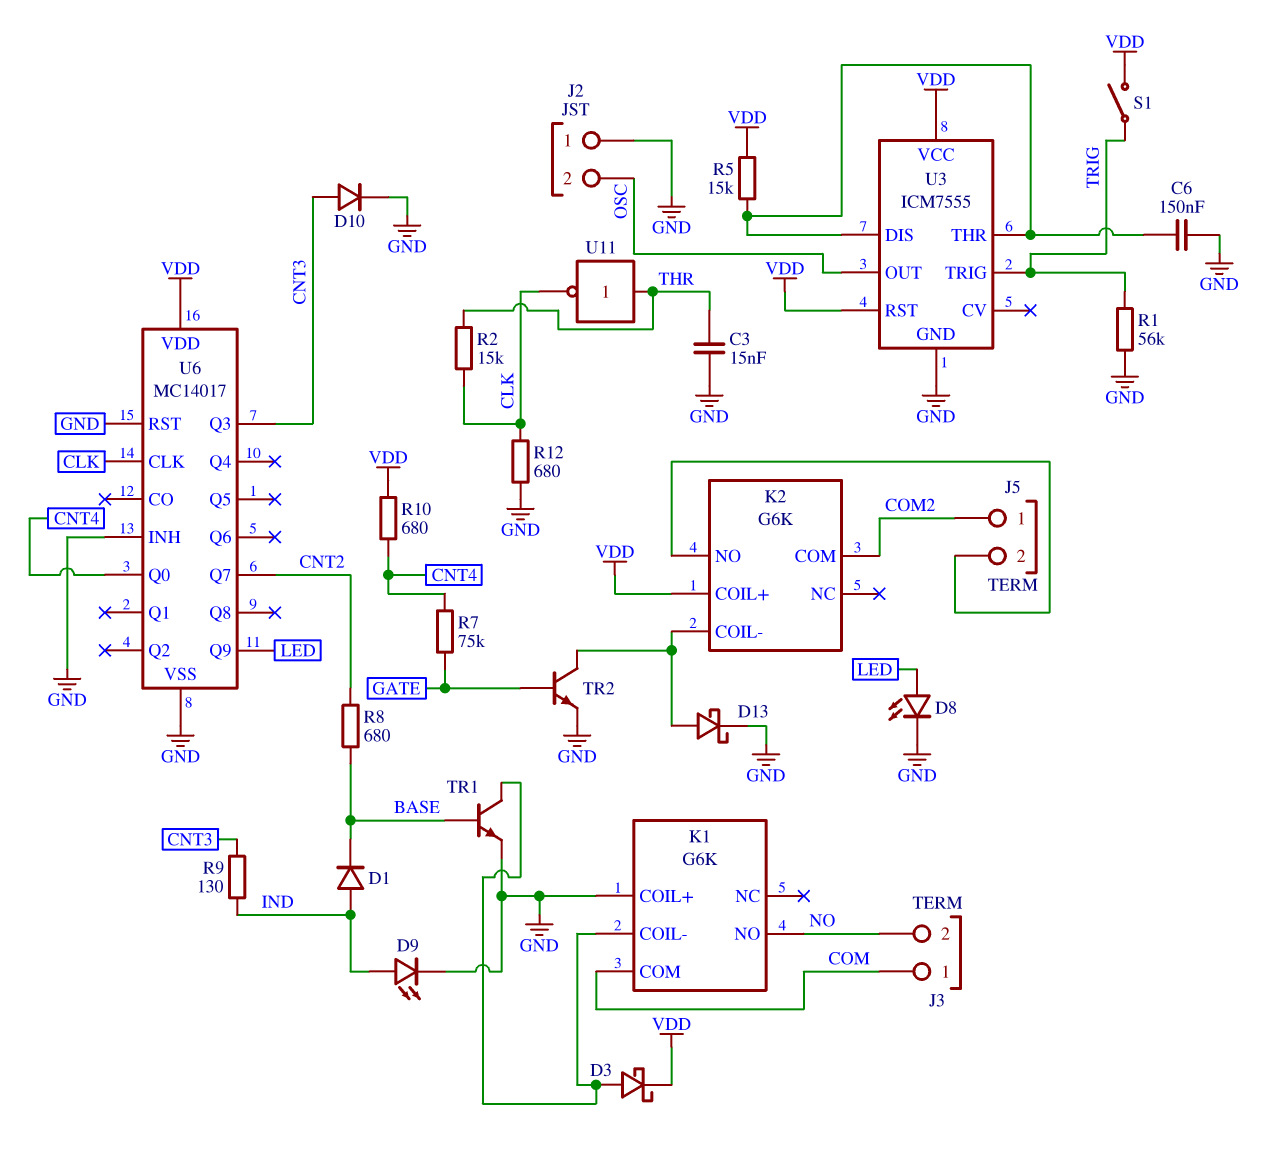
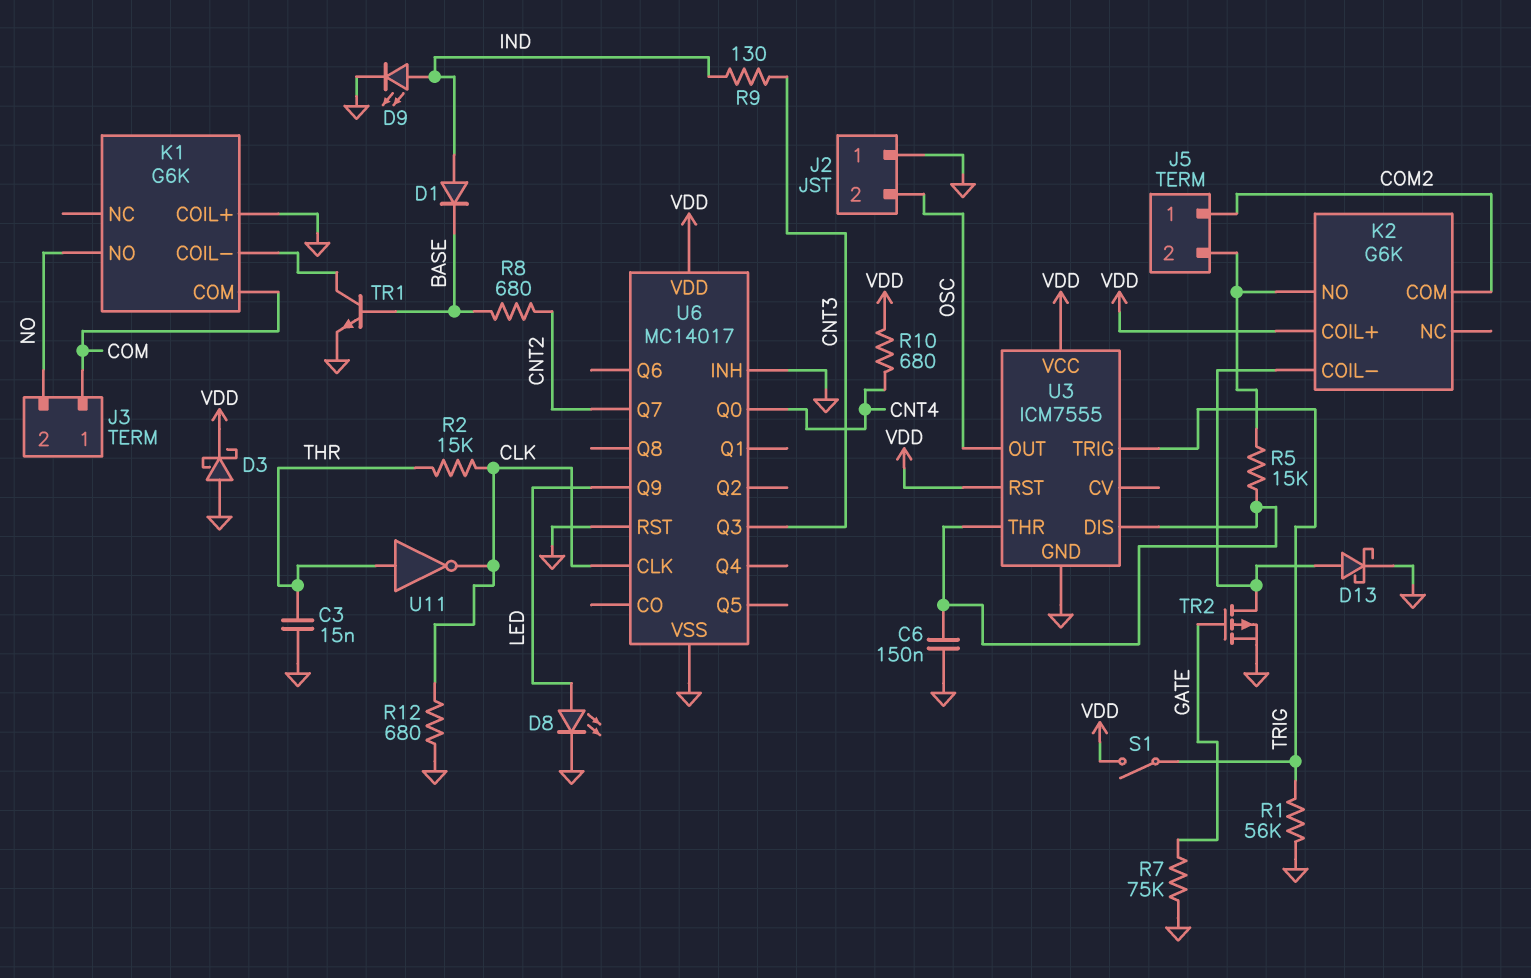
D3: schottky (A K1/COIL-, K VDD) -> schottky (A GND, K VDD)
D10: diode (A CNT3, K GND) -> none
R5: 15k (U3/DIS, VDD) -> 15k (J5/2, U3/DIS)
R7: 75k (CNT4, GATE) -> 75k (GATE, GND)
TR2: NPN (B GATE, C K2/COIL-, E GND) -> PMOS (G GATE, D K2/COIL-, S GND)

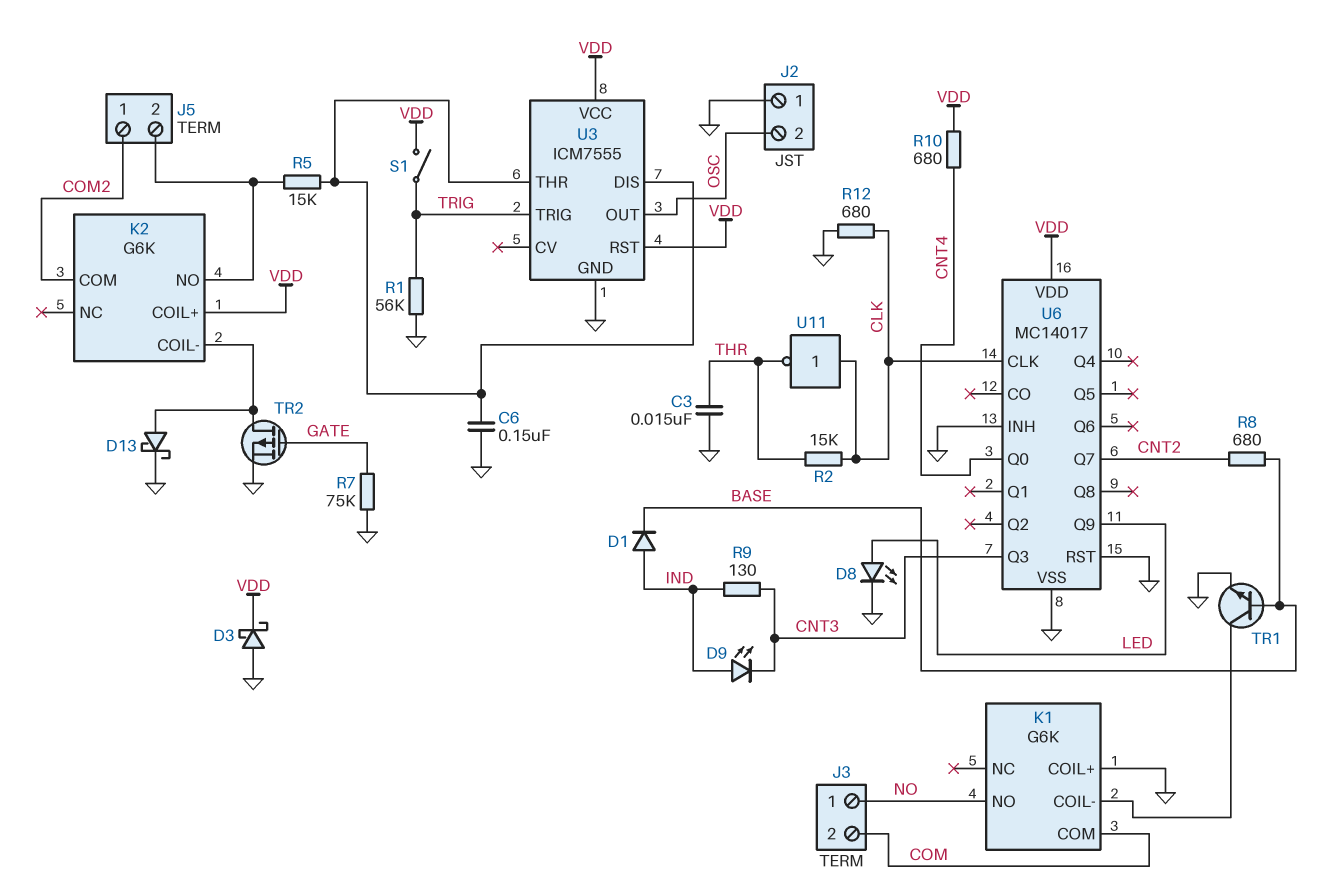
D9: LED (A IND, K GND) -> LED (A IND, K CNT3)
J3 pin 1: COM -> NO
J3 pin 2: NO -> COM
U11: NOT (in THR, out CLK) -> NOT (in CLK, out THR)

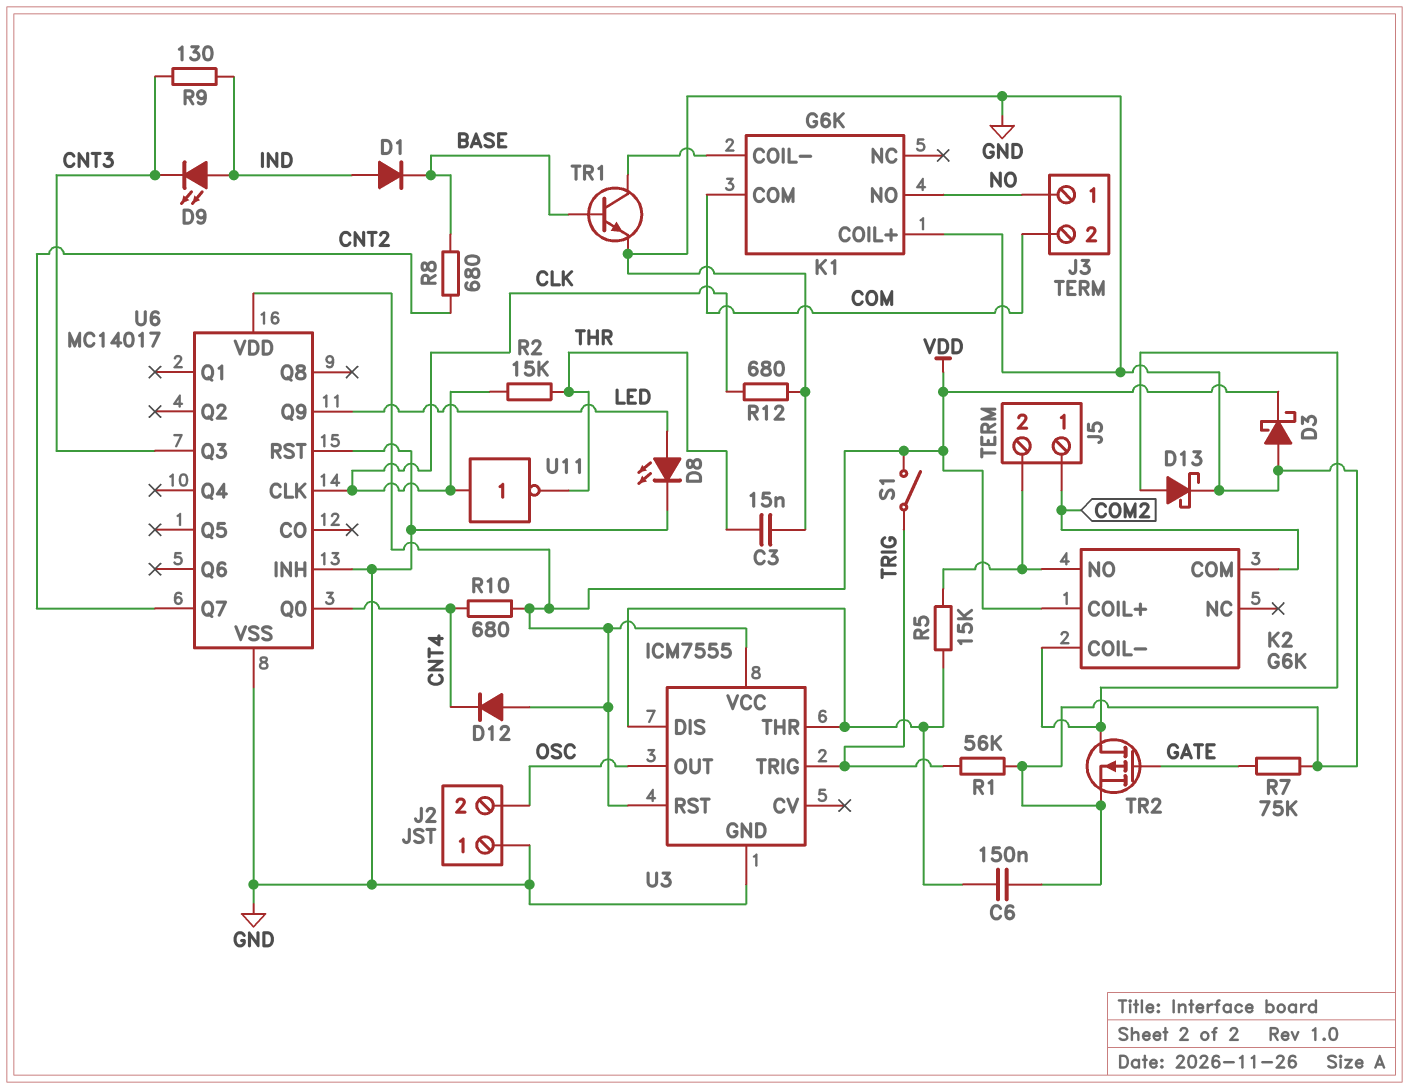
D12: none -> diode (A VDD, K CNT4)

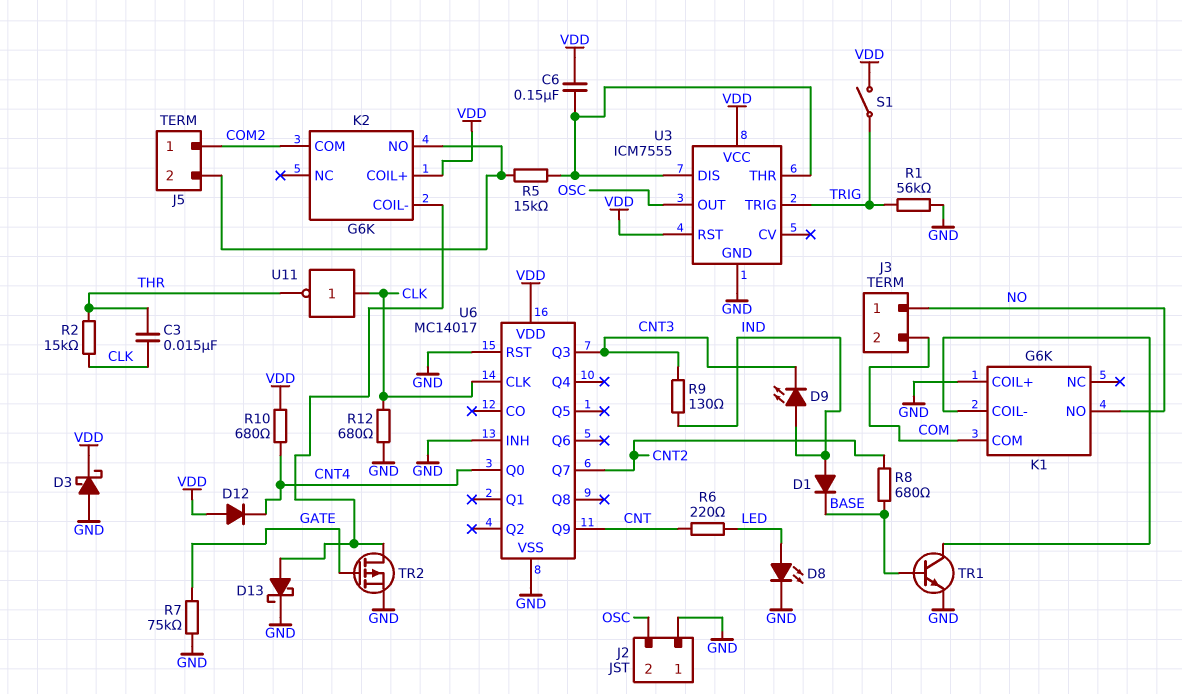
C3: 15nF (GND, THR) -> 15nF (CLK, THR)
C6: 150nF (GND, U3/DIS) -> 150nF (U3/DIS, VDD)
R6: none -> 220 (CNT, LED)
U6 pin Q9: LED -> CNT

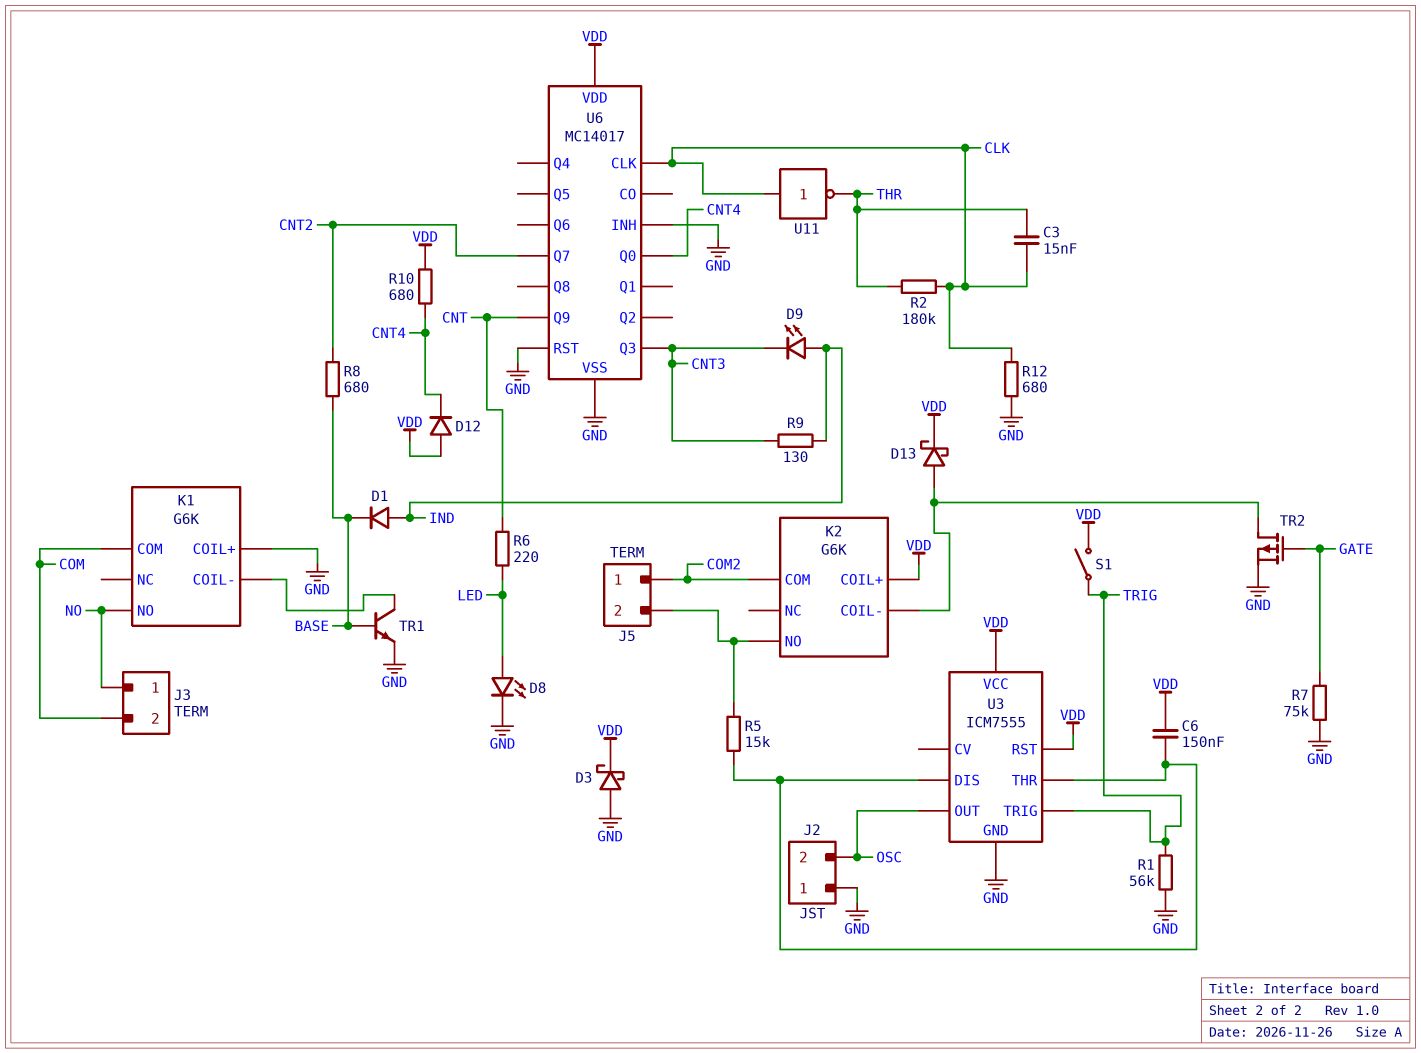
D13: schottky (A K2/COIL-, K GND) -> schottky (A K2/COIL-, K VDD)
R2: 15k (CLK, THR) -> 180k (CLK, THR)

